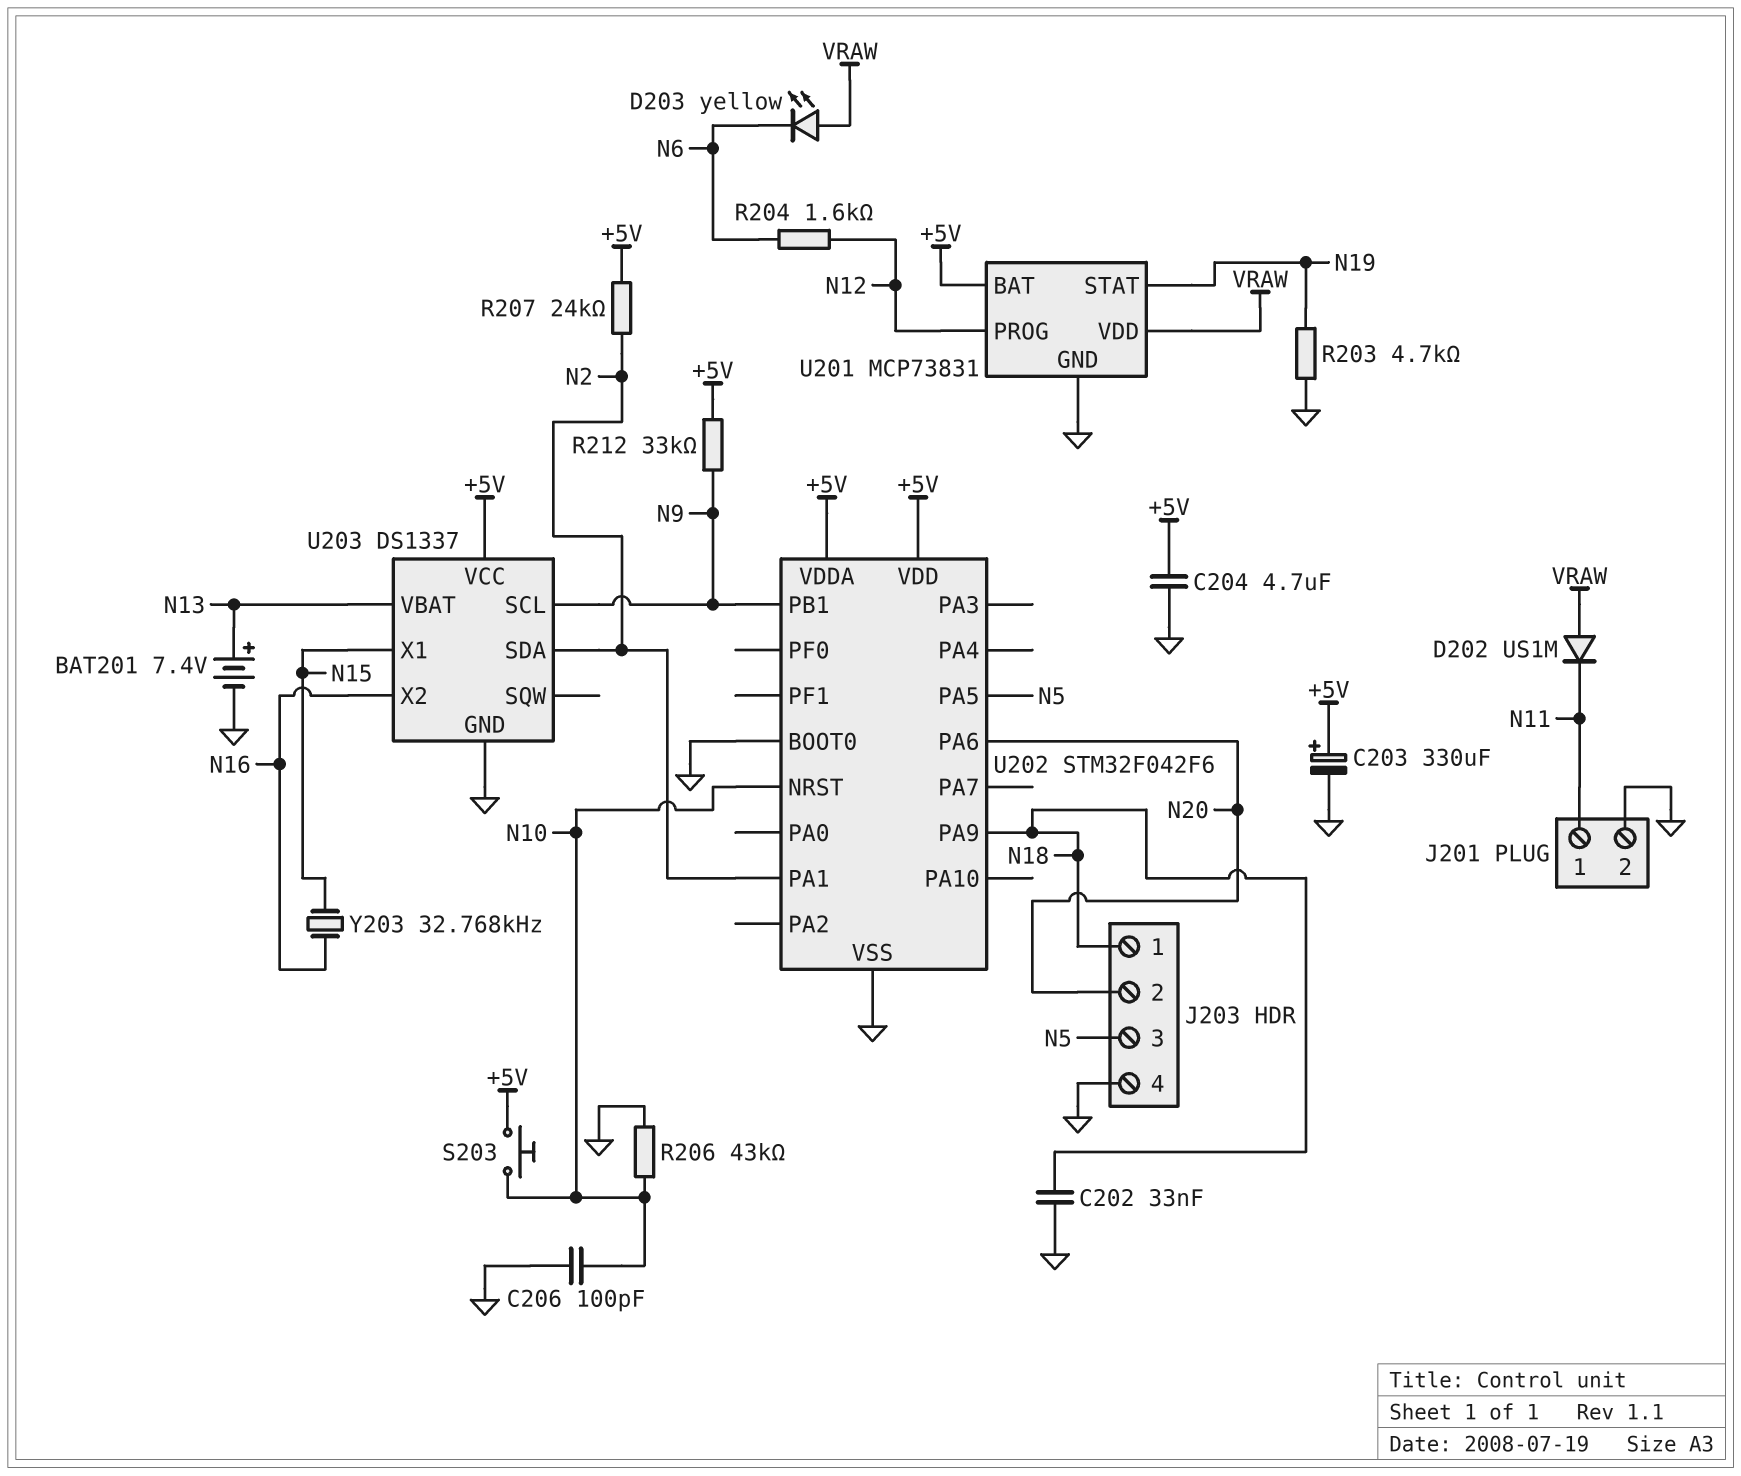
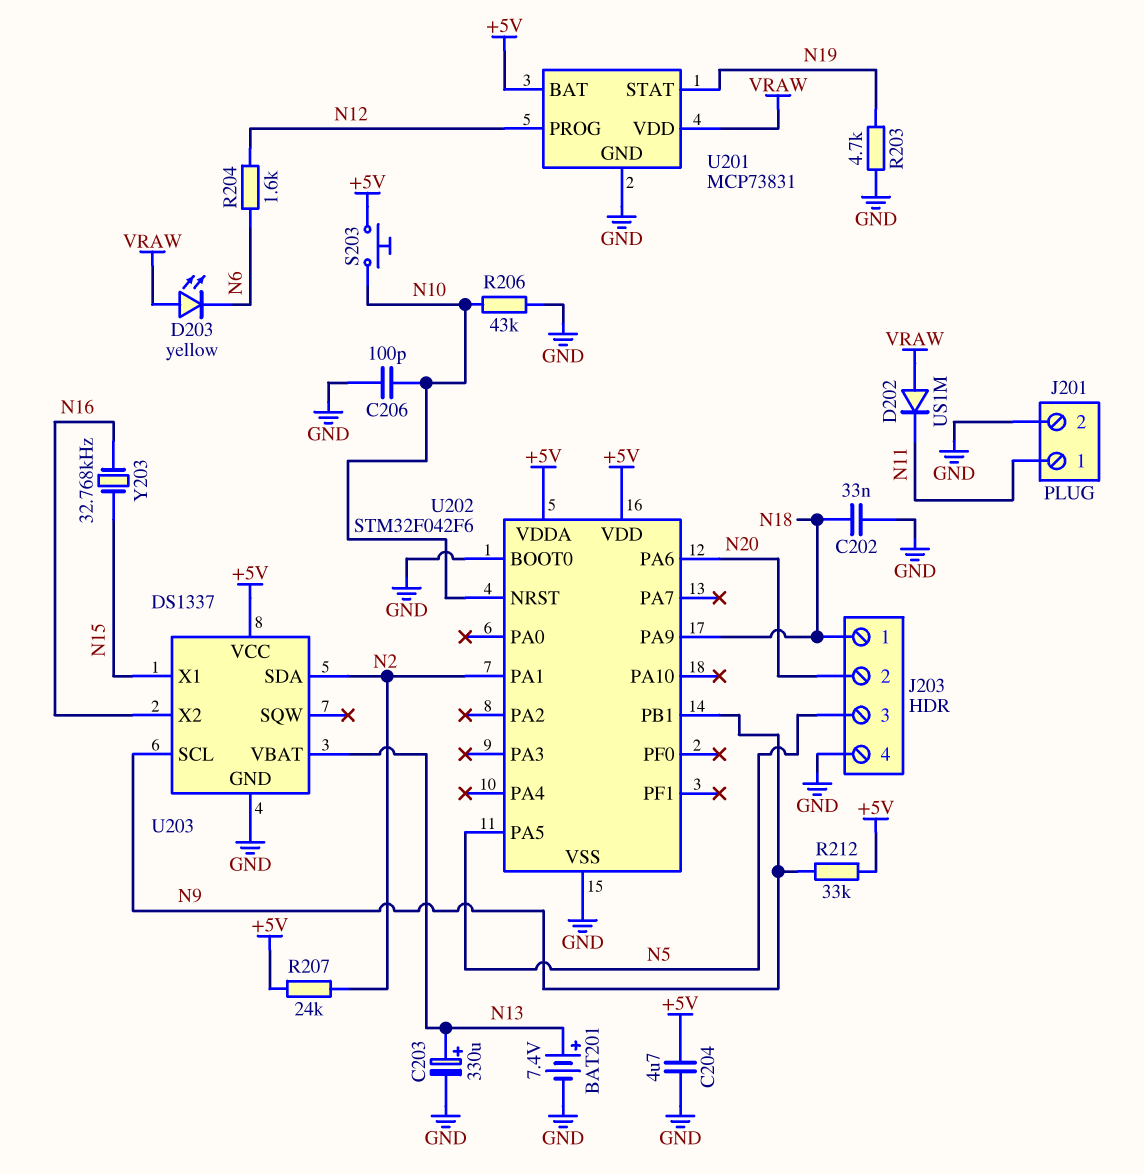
C203: 330uF (plus +5V, minus GND) -> 330uF (plus N13, minus GND)

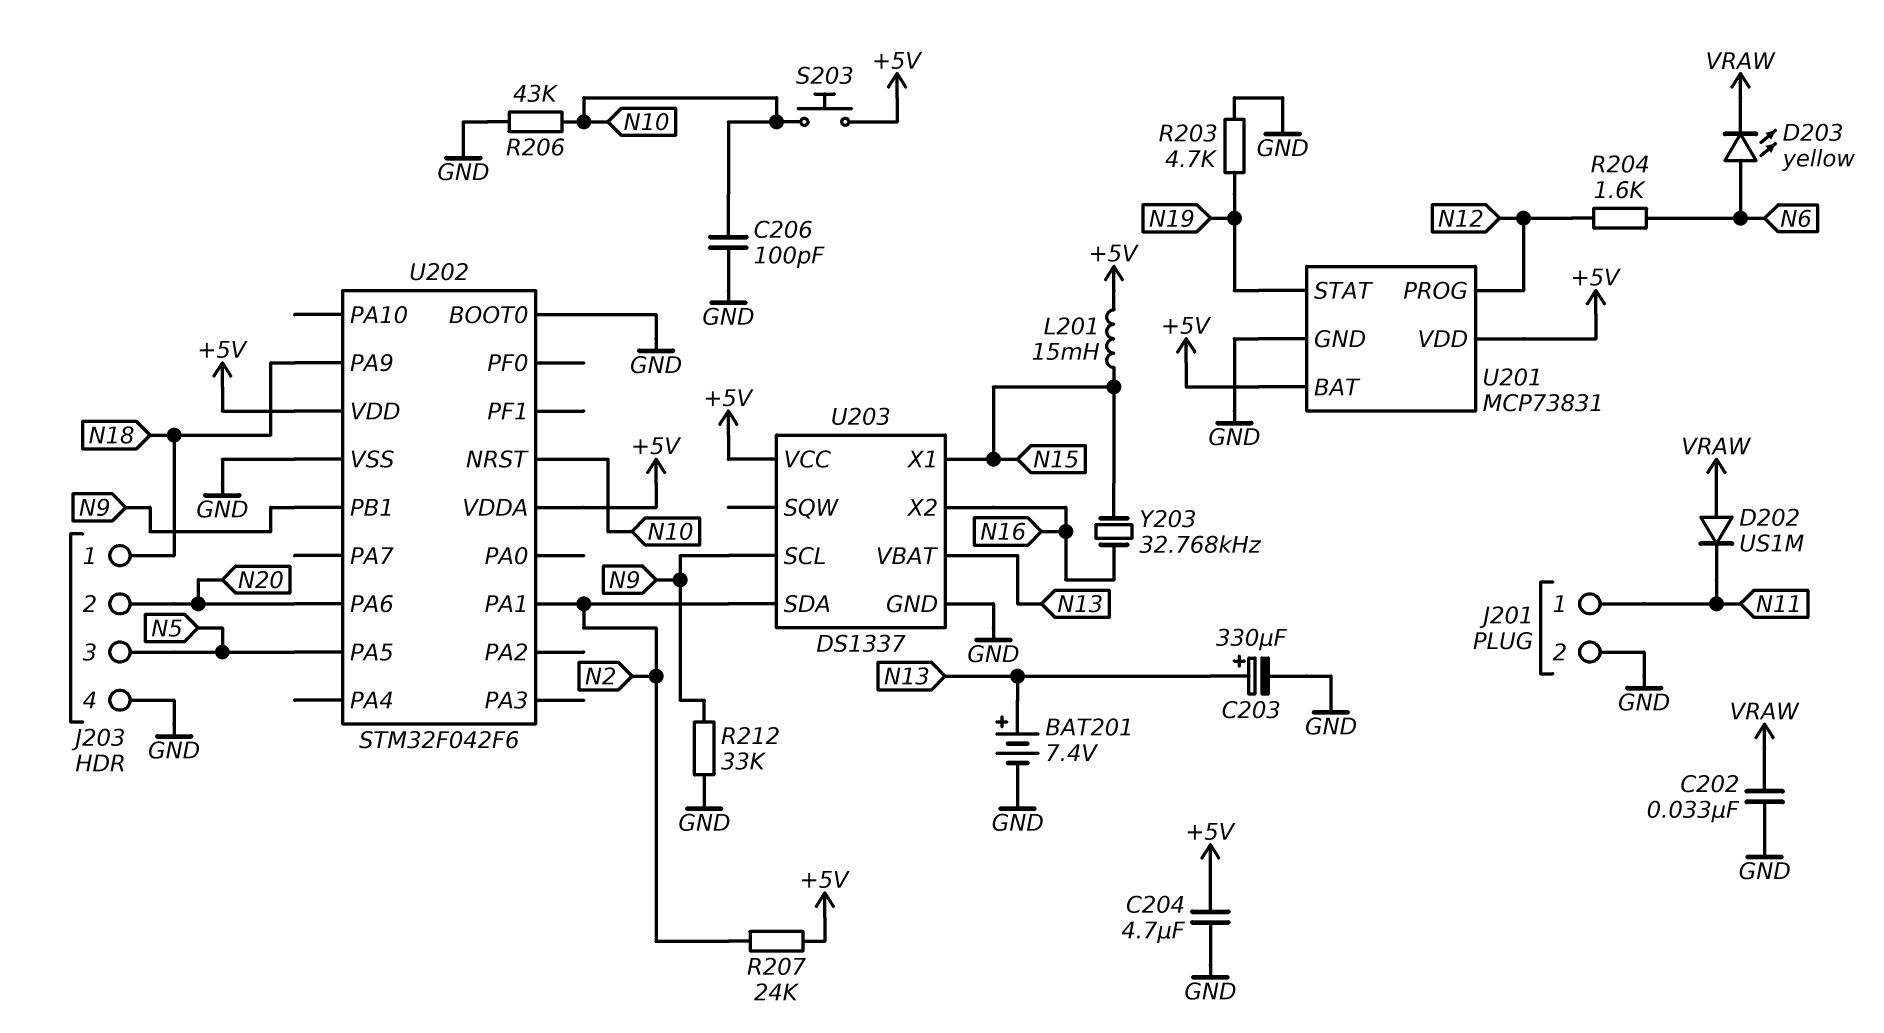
C202: 33nF (GND, N18) -> 33nF (GND, VRAW)
D203: LED yellow (A VRAW, K N6) -> LED yellow (A N6, K VRAW)
L201: none -> 15mH (+5V, N15)
R212: 33k (+5V, N9) -> 33k (GND, N9)
U201 pin VDD: VRAW -> +5V

